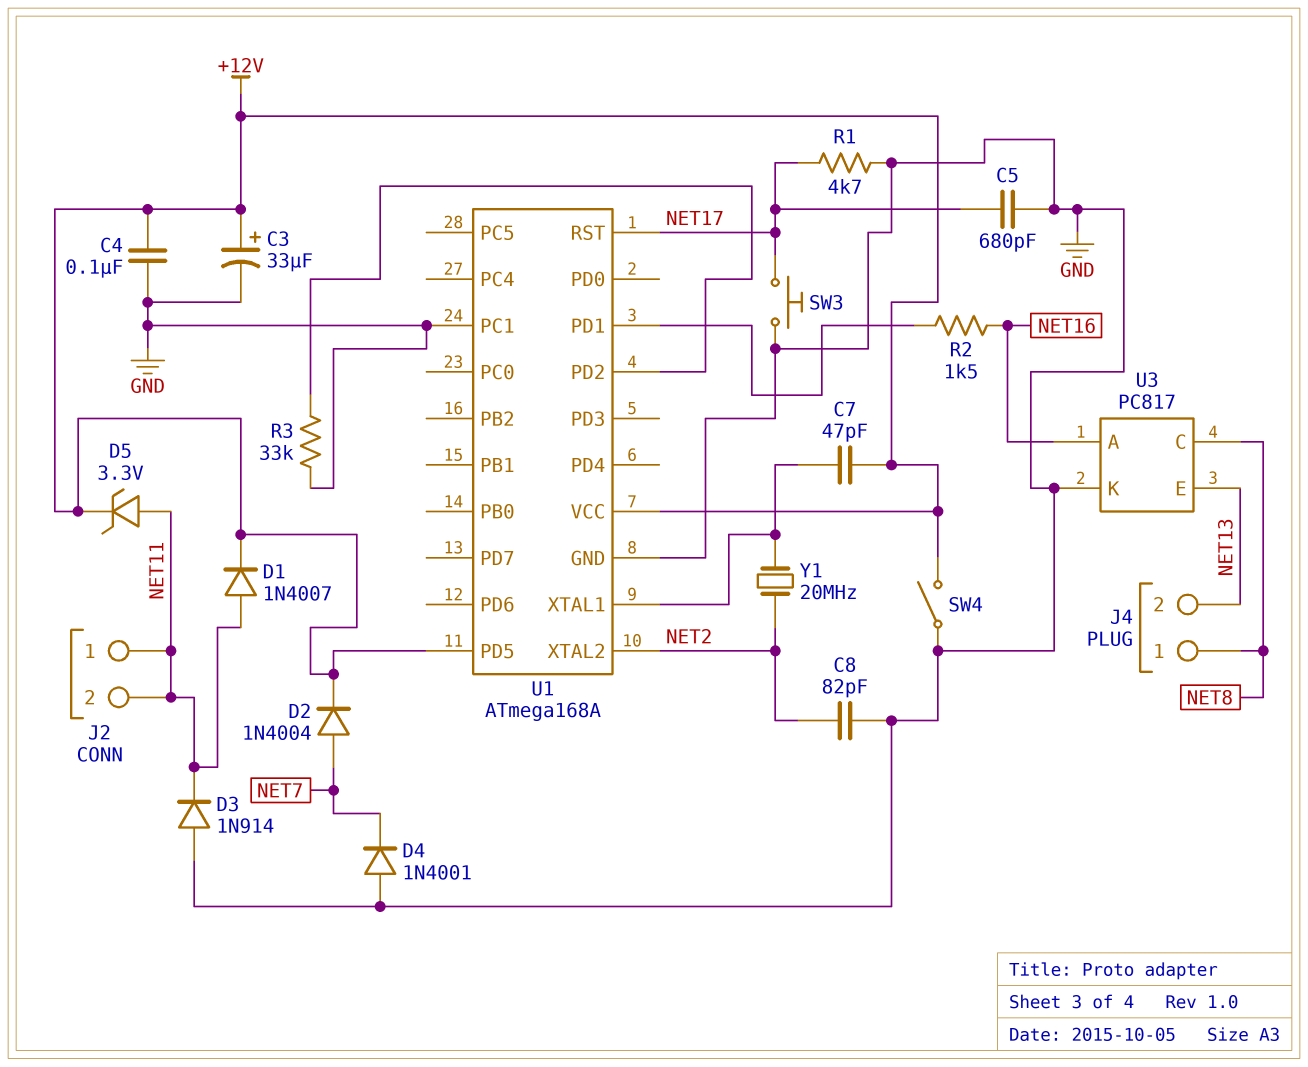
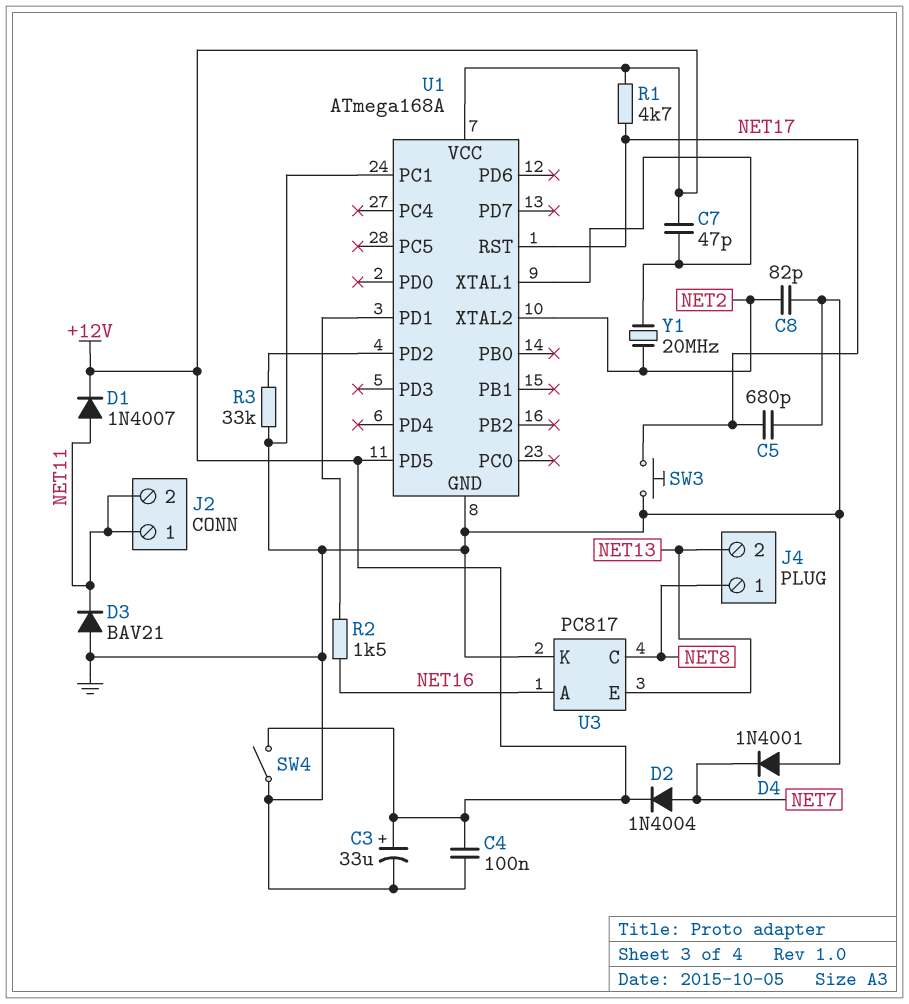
D3: diode 1N914 (A GND, K NET11) -> diode BAV21 (A GND, K NET11)
D5: zener 3.3V (A NET11, K +12V) -> none
R1: 4.7k (GND, NET17) -> 4.7k (+12V, NET17)

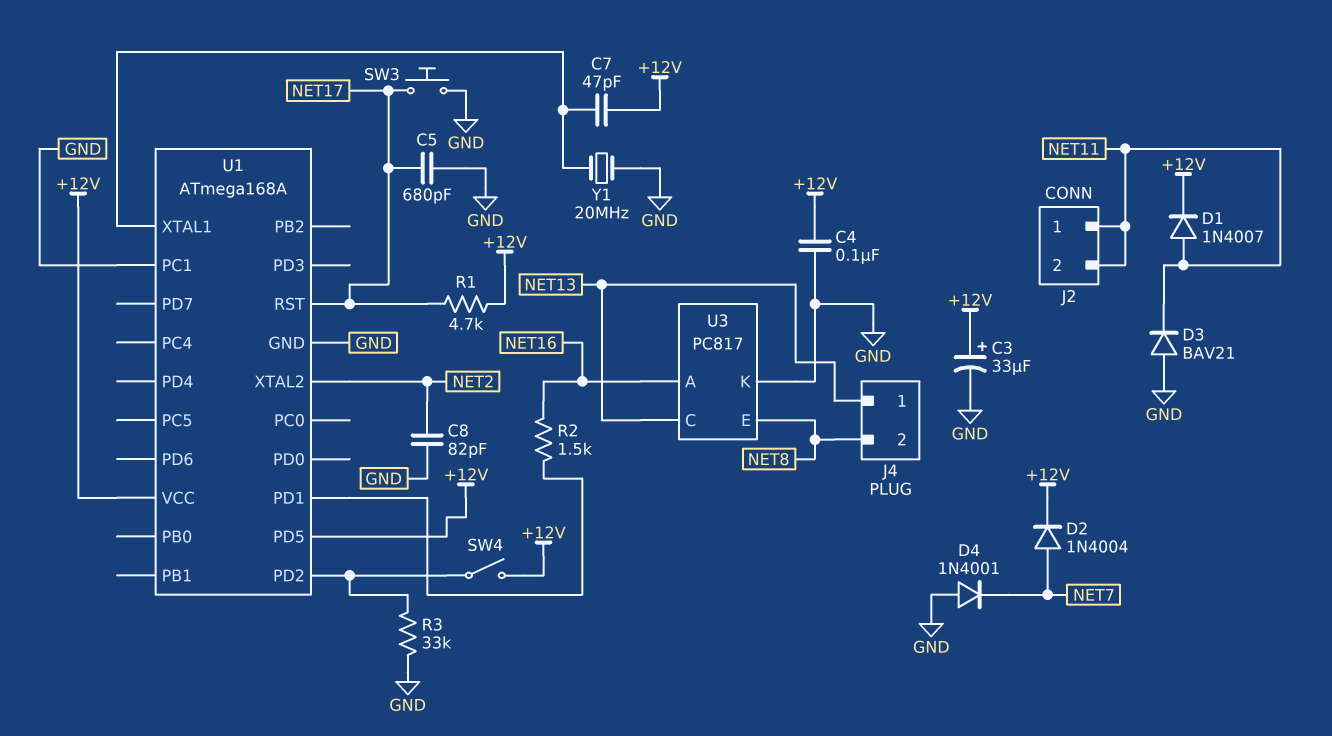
J4 pin 1: NET8 -> NET13
J4 pin 2: NET13 -> NET8
SW4: switch (+12V, GND) -> switch (+12V, U1/PD2)
U3 pin C: NET8 -> NET13
U3 pin E: NET13 -> NET8
Y1: 20MHz (NET2, U1/XTAL1) -> 20MHz (GND, U1/XTAL1)

